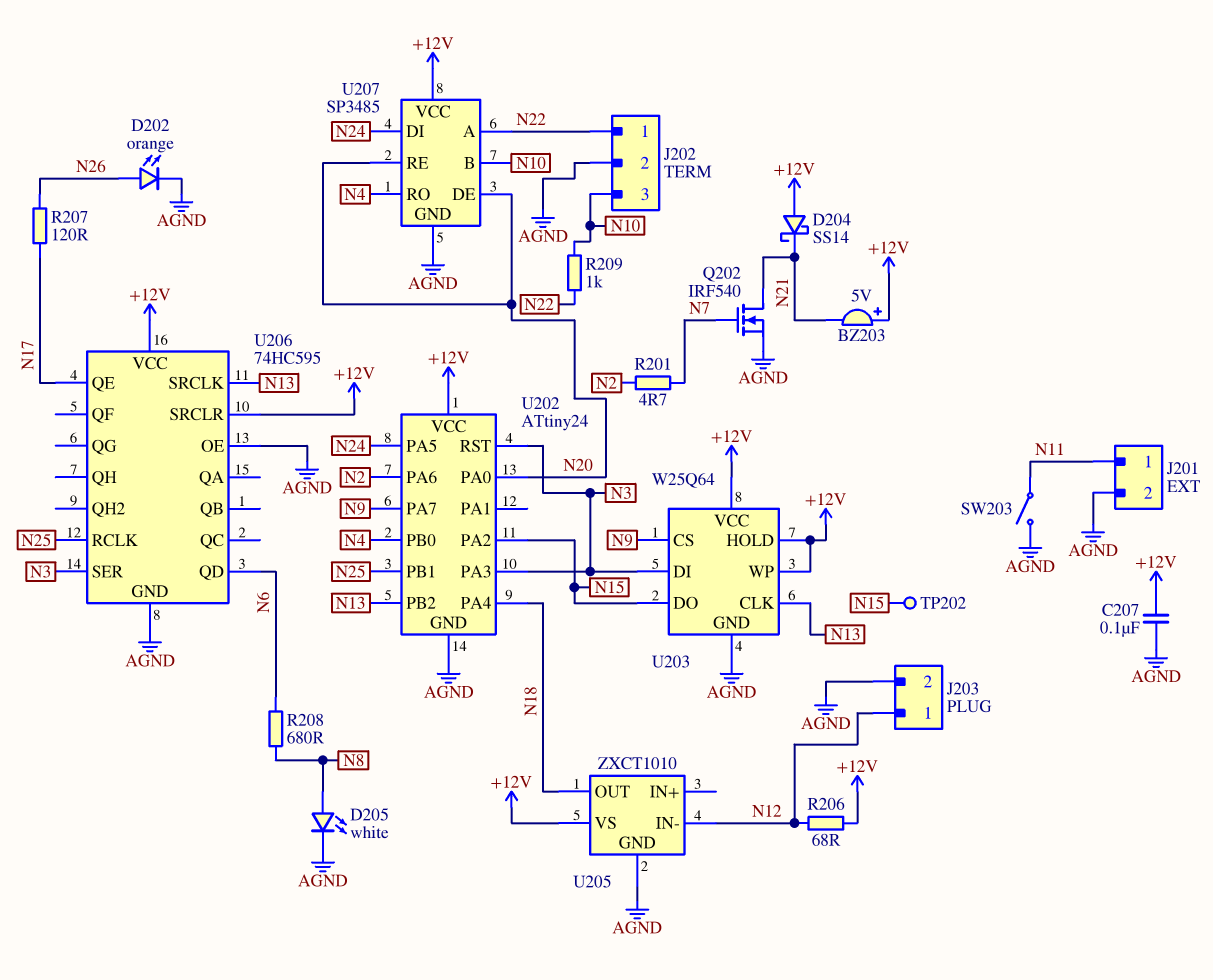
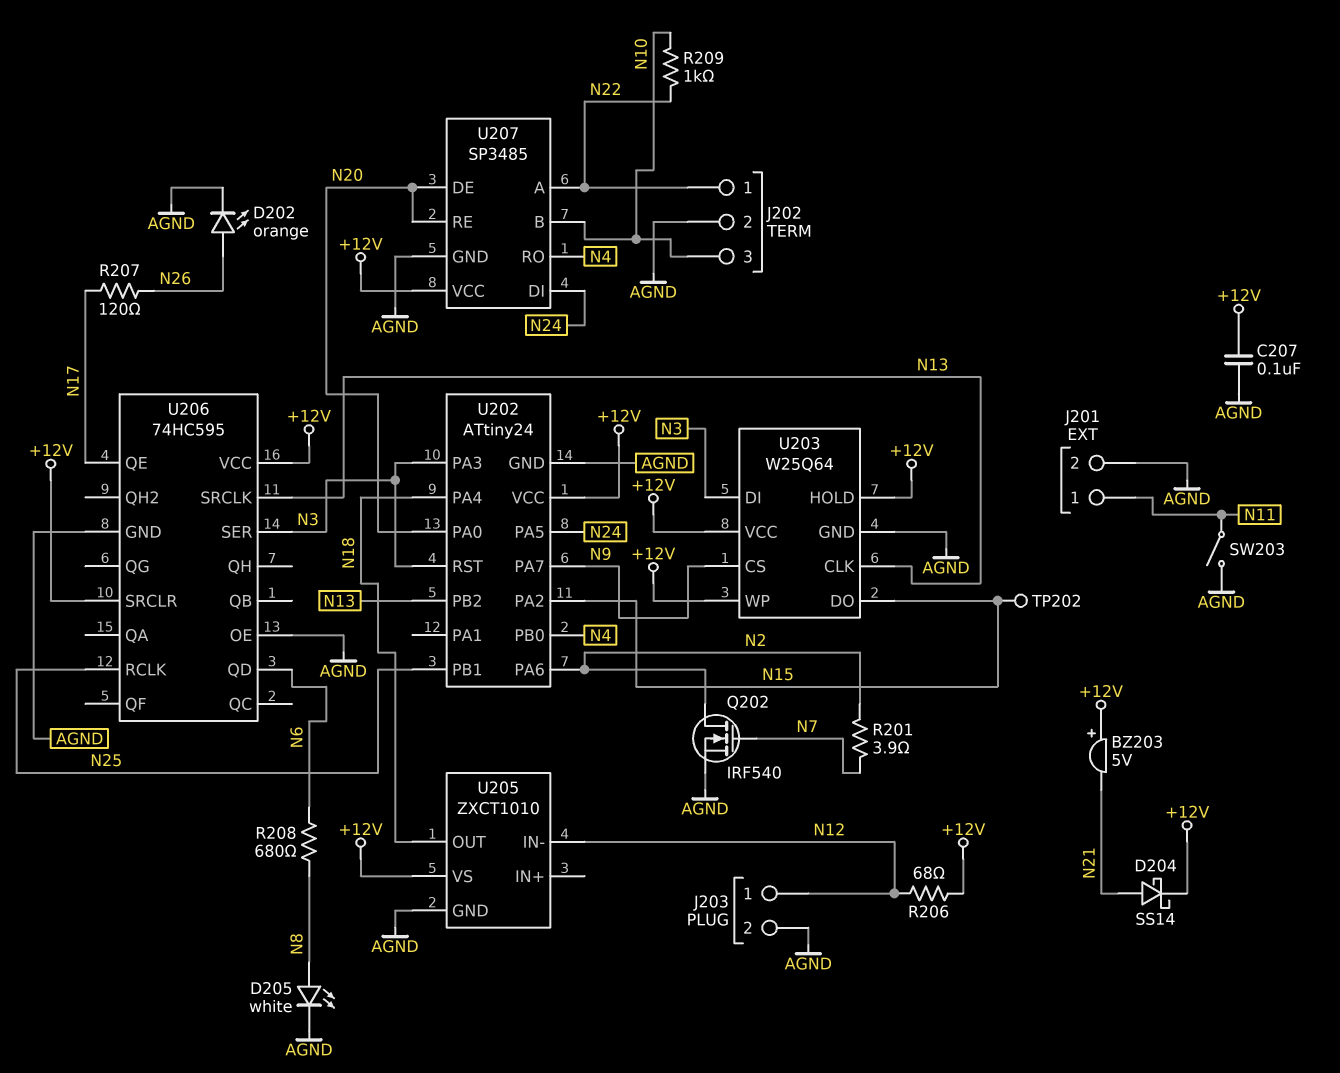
D204: schottky SS14 (A +12V, K N21) -> schottky SS14 (A N21, K +12V)
Q202: NMOS IRF540 (G N7, D N21, S AGND) -> NMOS IRF540 (G N7, D N2, S AGND)
R201: 4.7 (N2, N7) -> 3.9 (N2, N7)

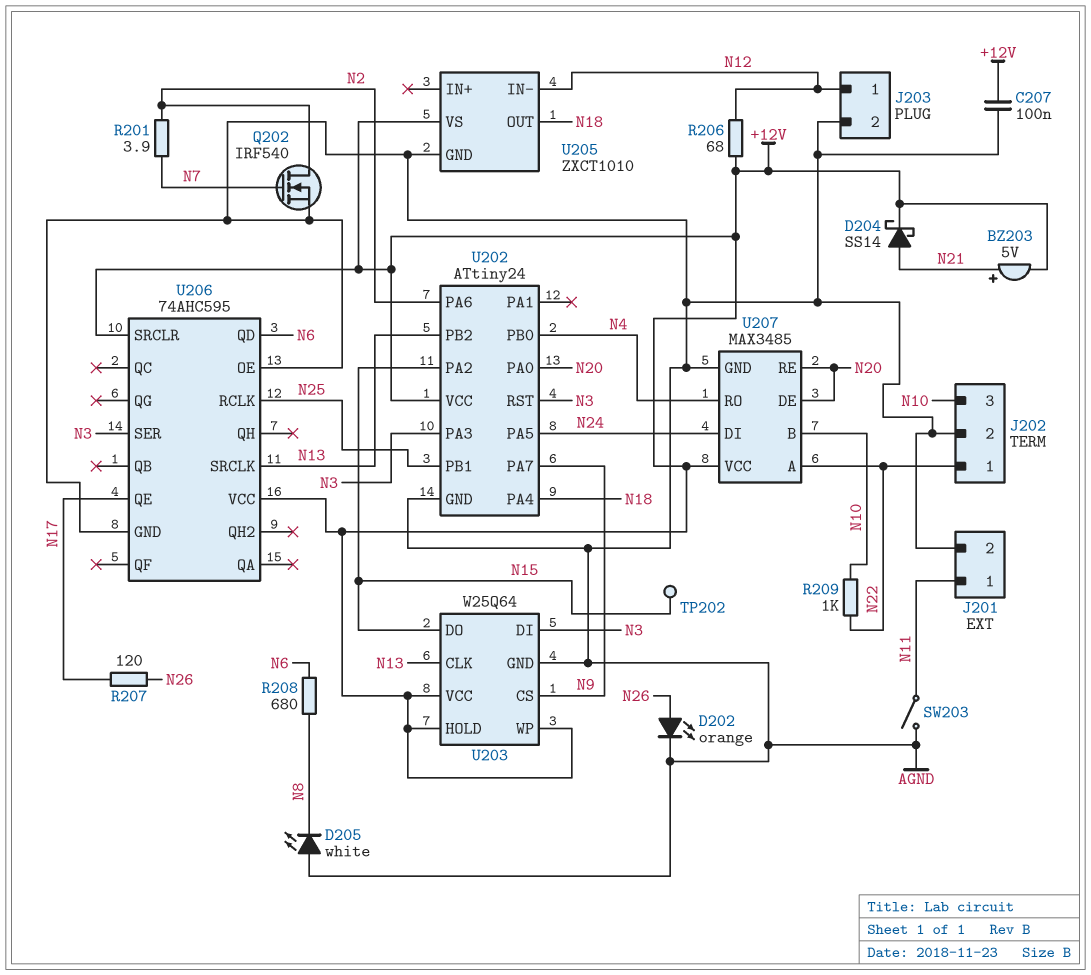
BZ203: buzzer 5V (plus +12V, minus N21) -> buzzer 5V (plus N21, minus +12V)
D205: LED white (A N8, K AGND) -> LED white (A AGND, K N8)
U206: 74HC595 -> 74AHC595
U207: SP3485 -> MAX3485

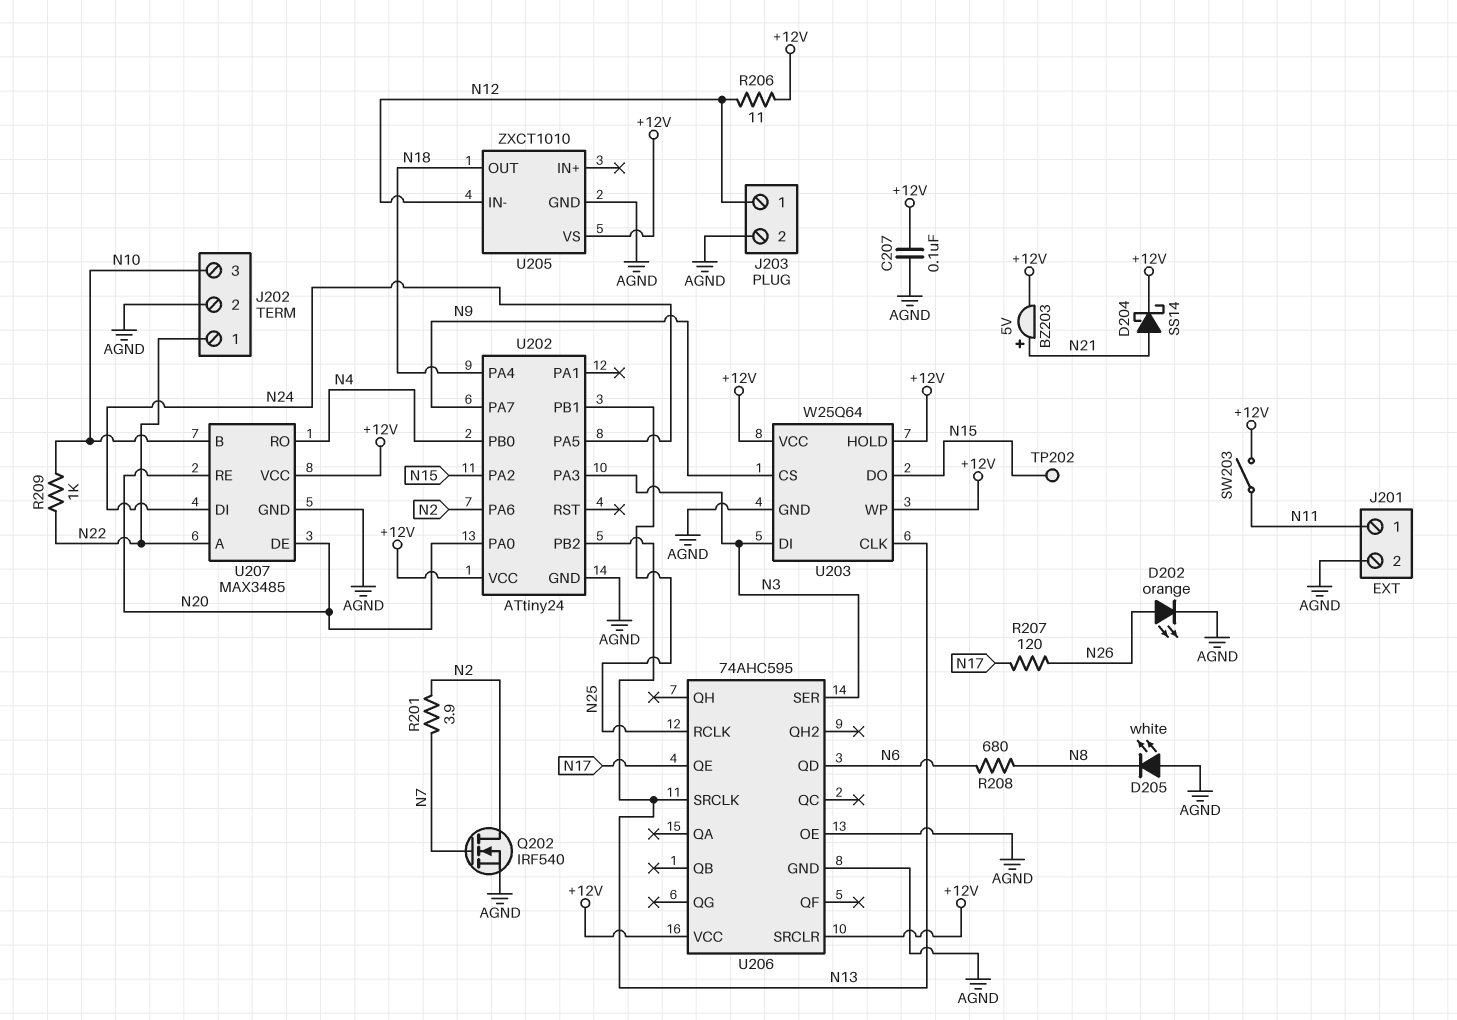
R206: 68 (+12V, N12) -> 11 (+12V, N12)
SW203: switch (AGND, N11) -> switch (+12V, N11)
U202 pin RST: N3 -> none

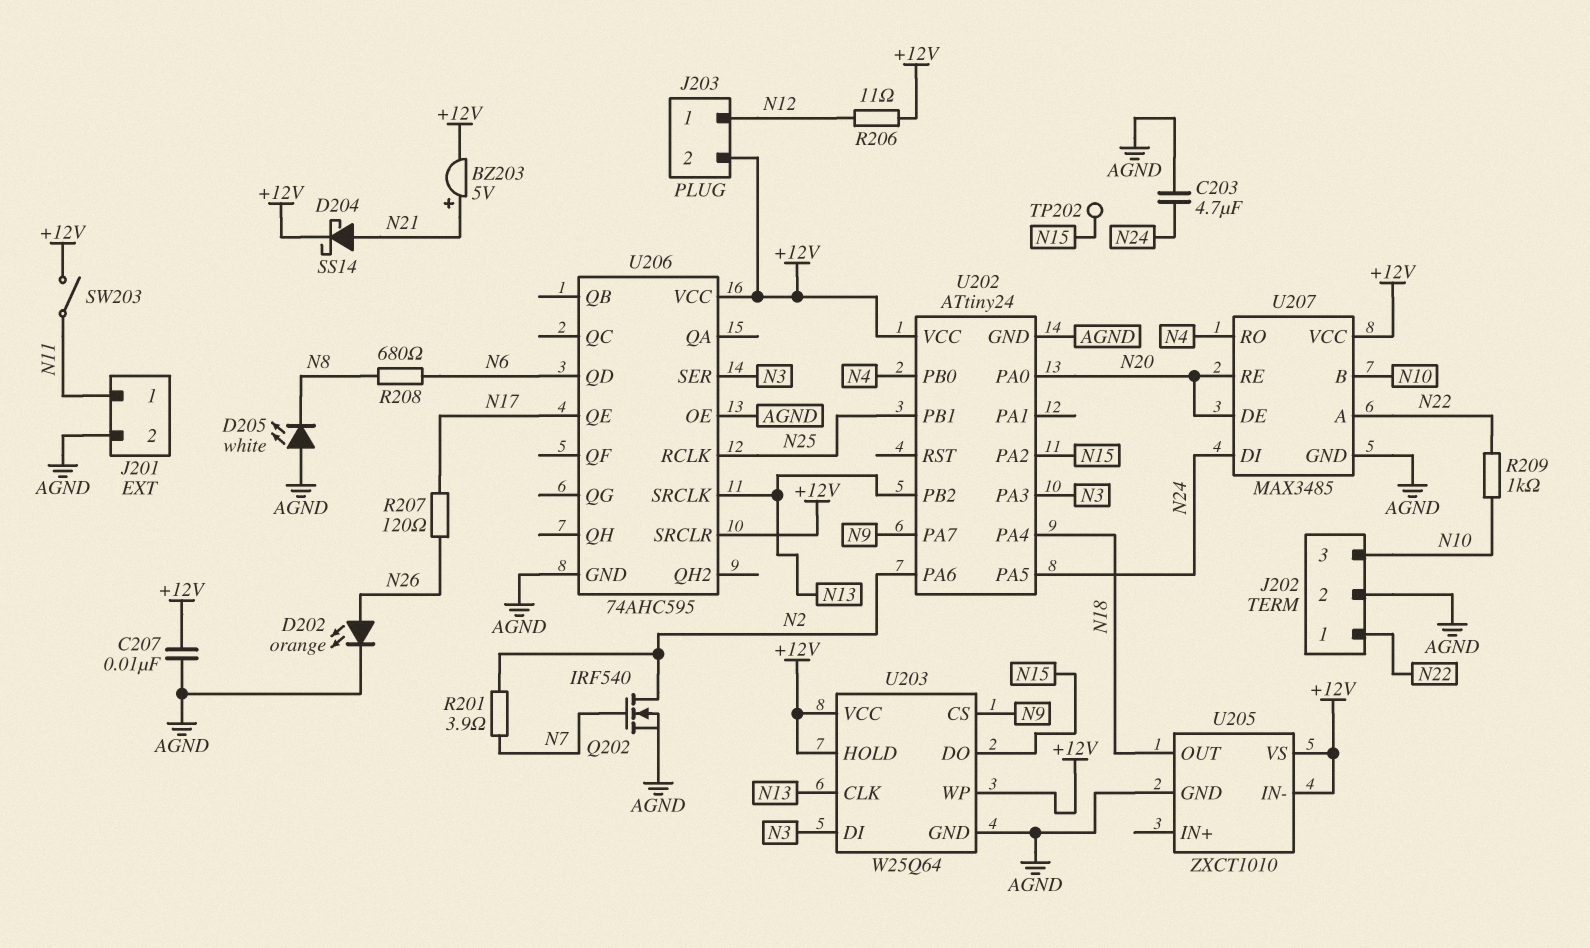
C203: none -> 4.7uF (AGND, N24)
C207: 100nF (+12V, AGND) -> 10nF (+12V, AGND)
J203 pin 2: AGND -> +12V
U205 pin IN-: N12 -> +12V

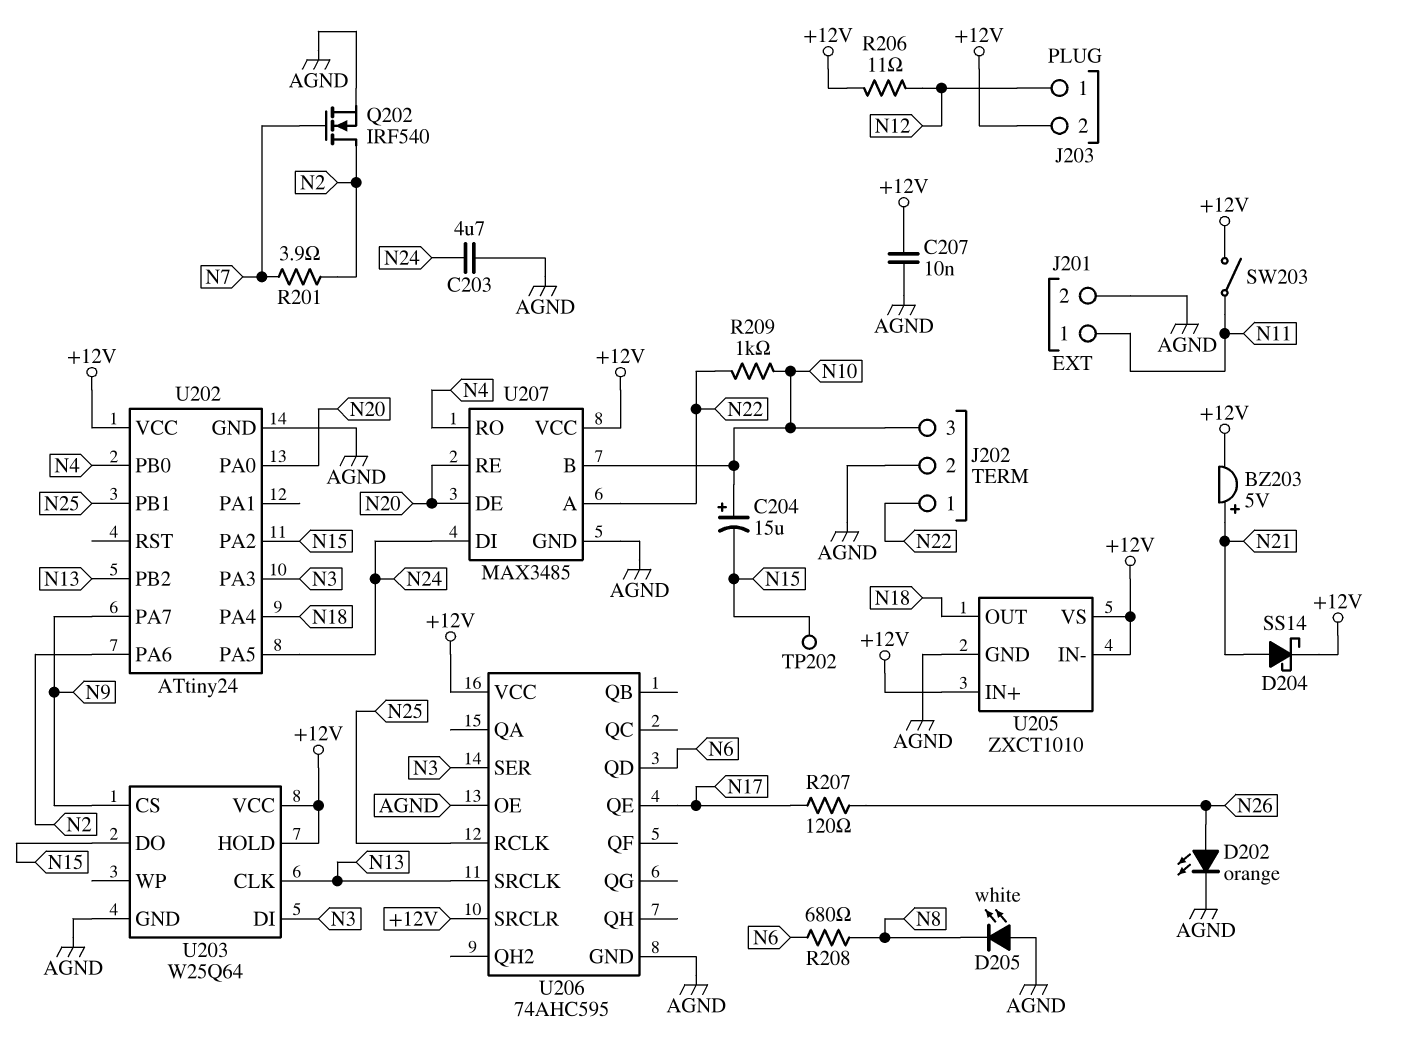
C204: none -> 15uF (plus N10, minus N15)
U203 pin WP: +12V -> none
U205 pin IN+: none -> +12V

